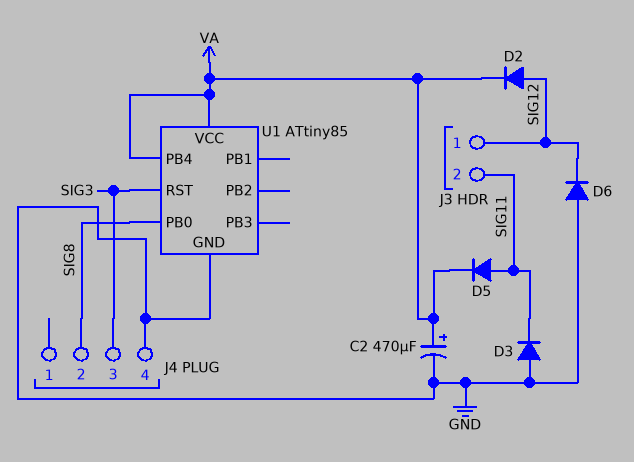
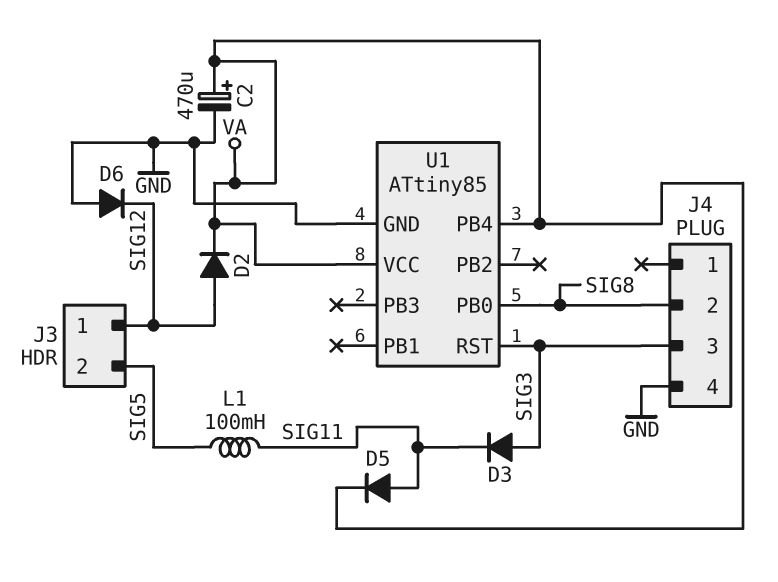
D3: diode (A GND, K SIG11) -> diode (A SIG3, K SIG11)
J3 pin 2: SIG11 -> SIG5
L1: none -> 100mH (SIG5, SIG11)

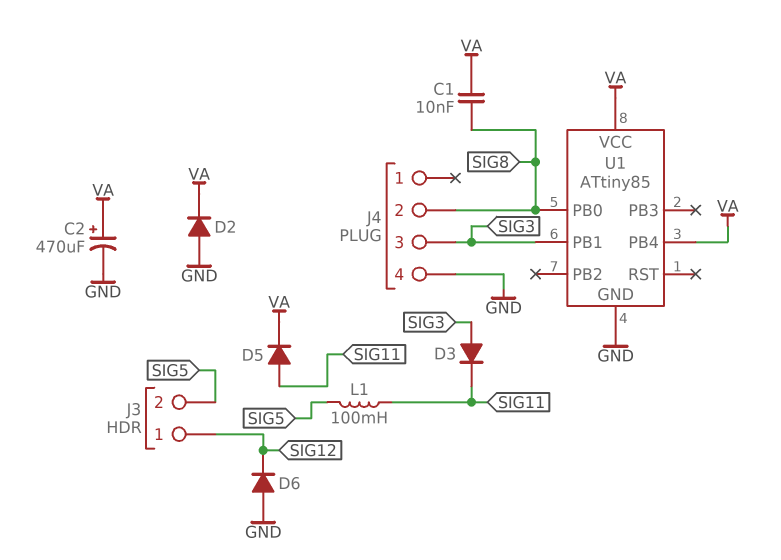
C1: none -> 10nF (SIG8, VA)
D2: diode (A SIG12, K VA) -> diode (A GND, K VA)
U1 pin PB1: none -> SIG3
U1 pin RST: SIG3 -> none

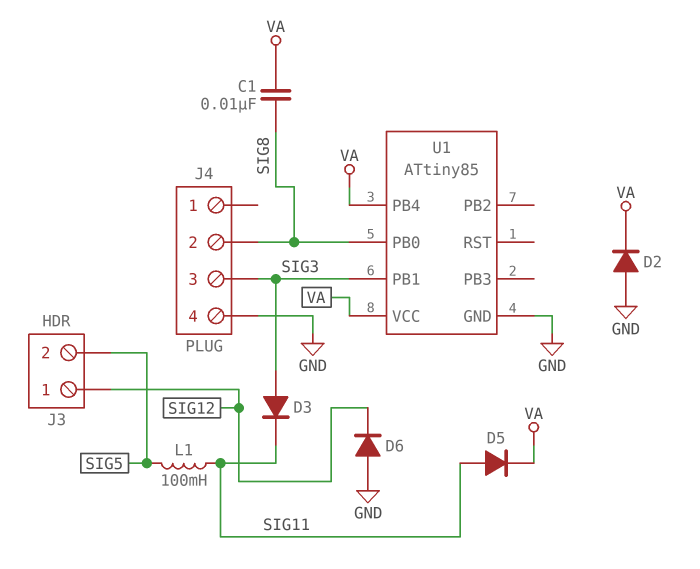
C2: 470uF (plus VA, minus GND) -> none

